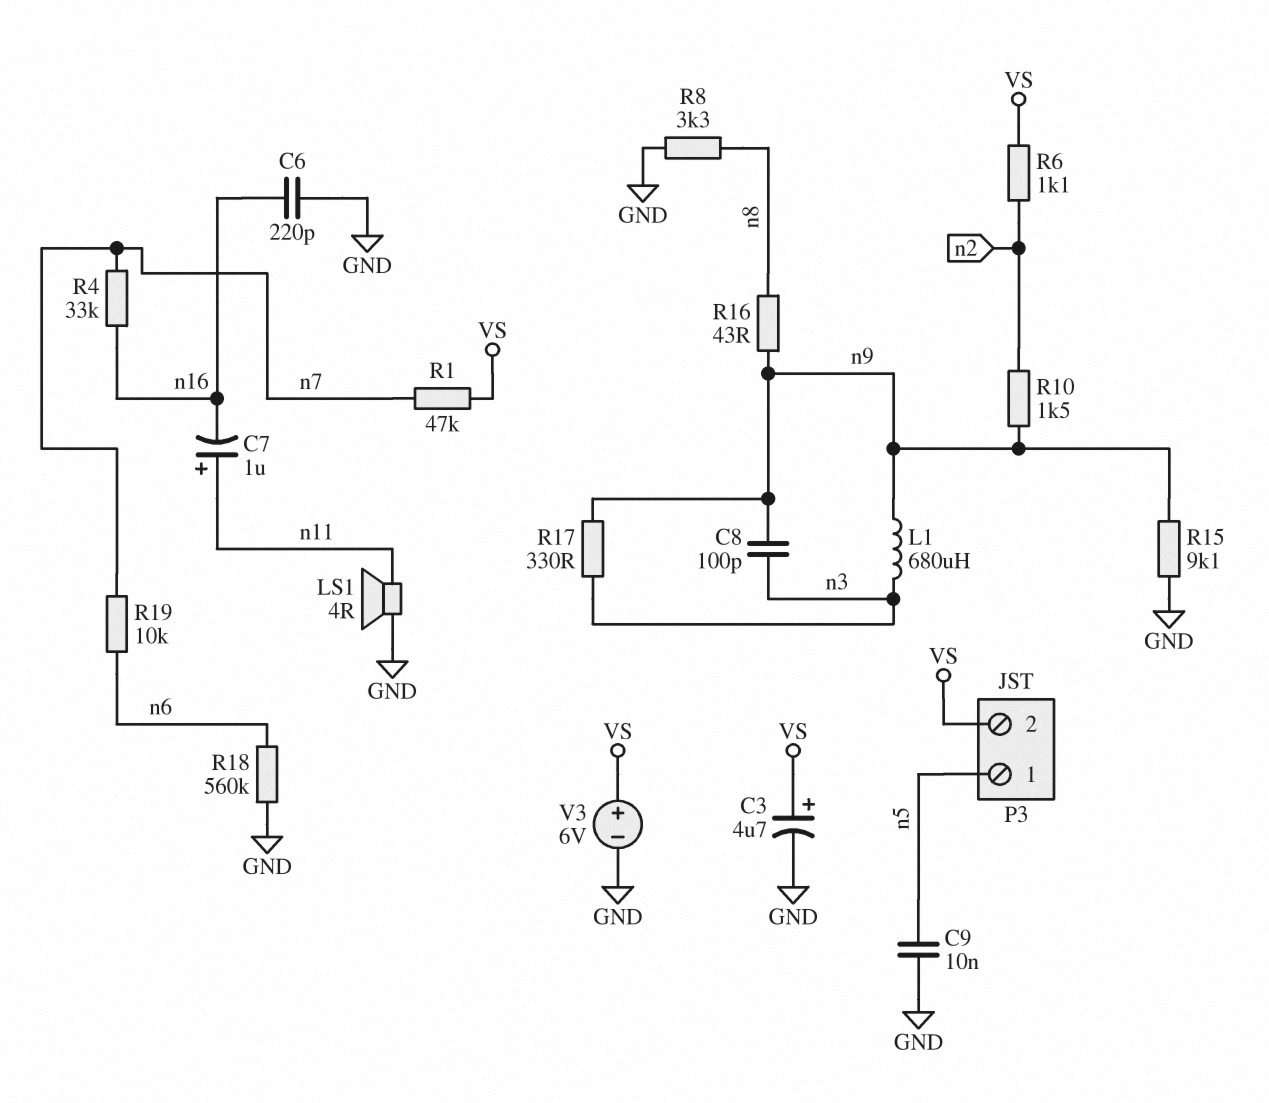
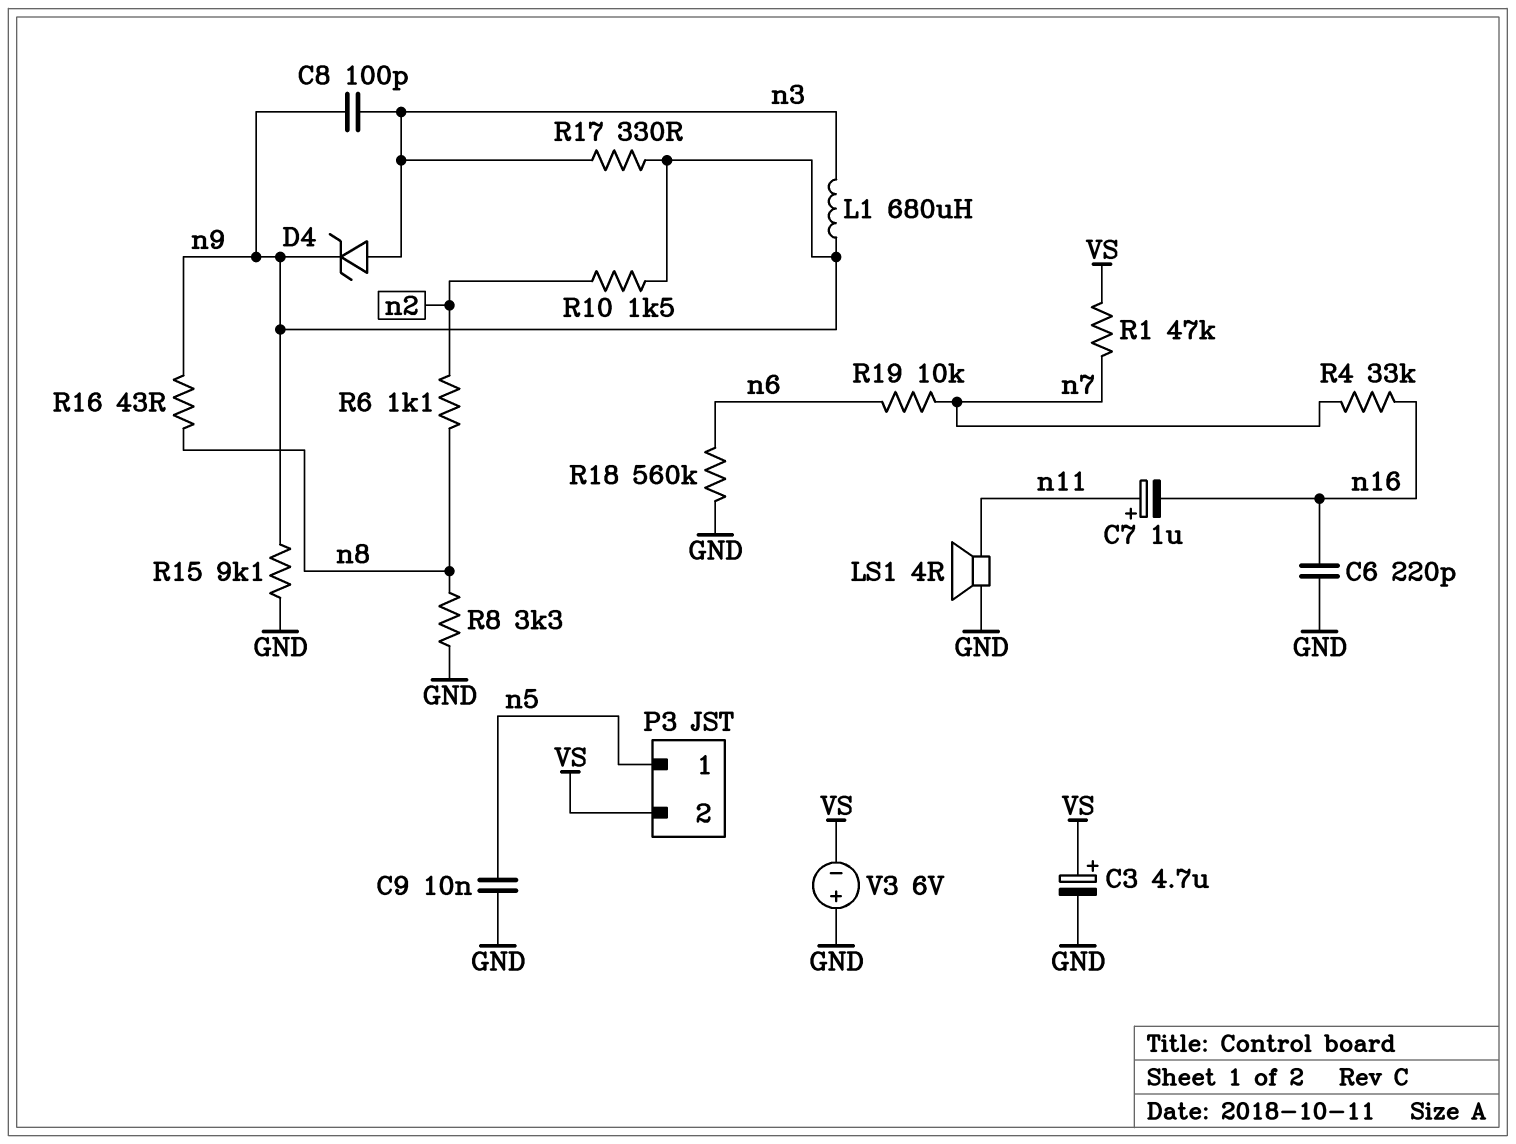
D4: none -> zener (A n3, K n9)
R6: 1.1k (VS, n2) -> 1.1k (n2, n8)
V3: 6V (plus VS, minus GND) -> 6V (plus GND, minus VS)

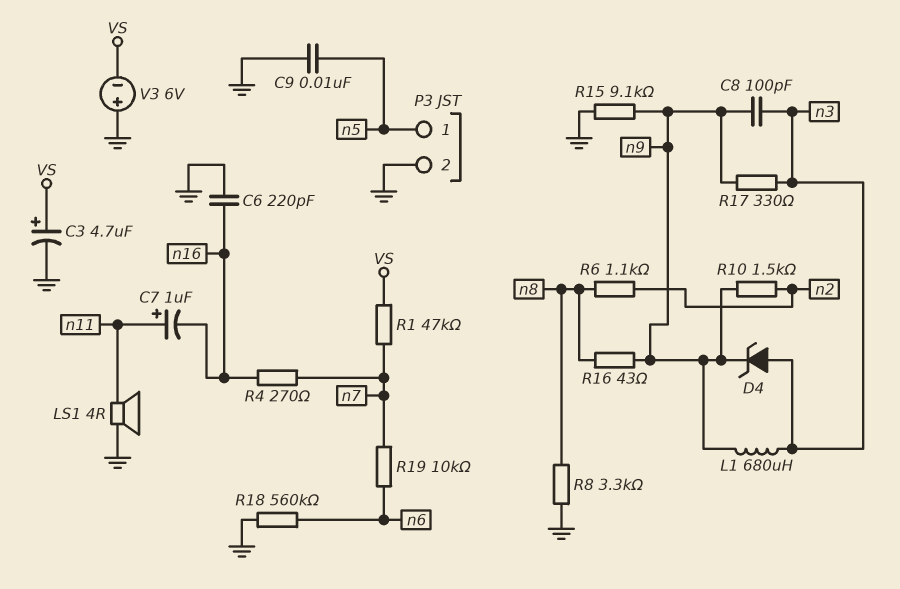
P3 pin 2: VS -> GND
R4: 33k (n7, n16) -> 270 (n7, n16)

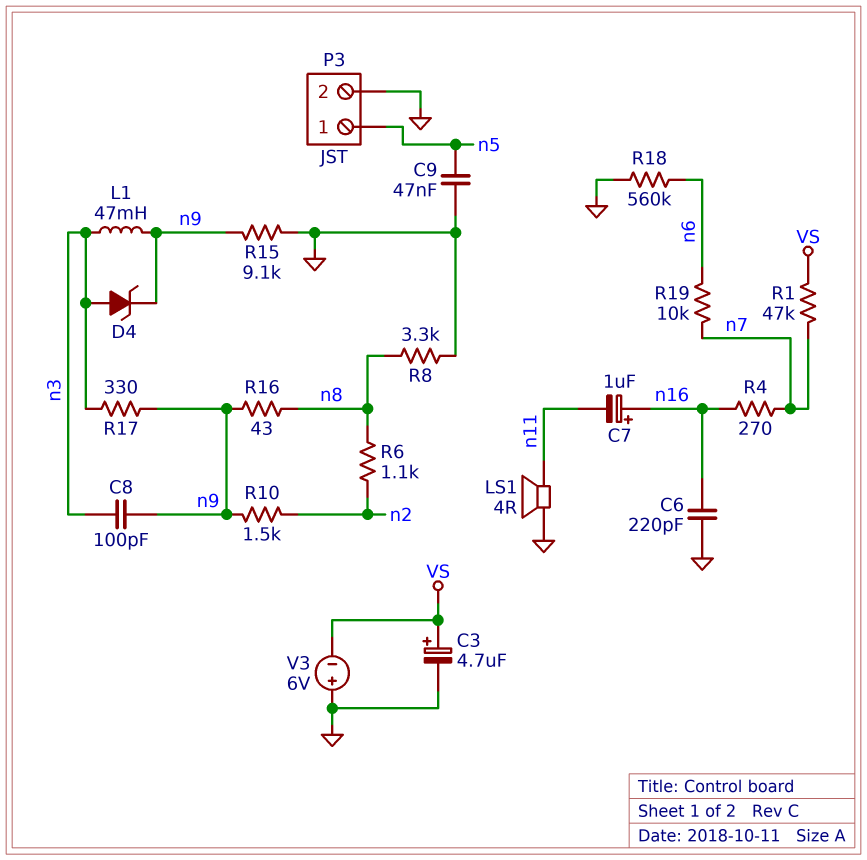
C7: 1uF (plus n11, minus n16) -> 1uF (plus n16, minus n11)
C9: 10nF (GND, n5) -> 47nF (GND, n5)
L1: 680uH (n3, n9) -> 47mH (n3, n9)

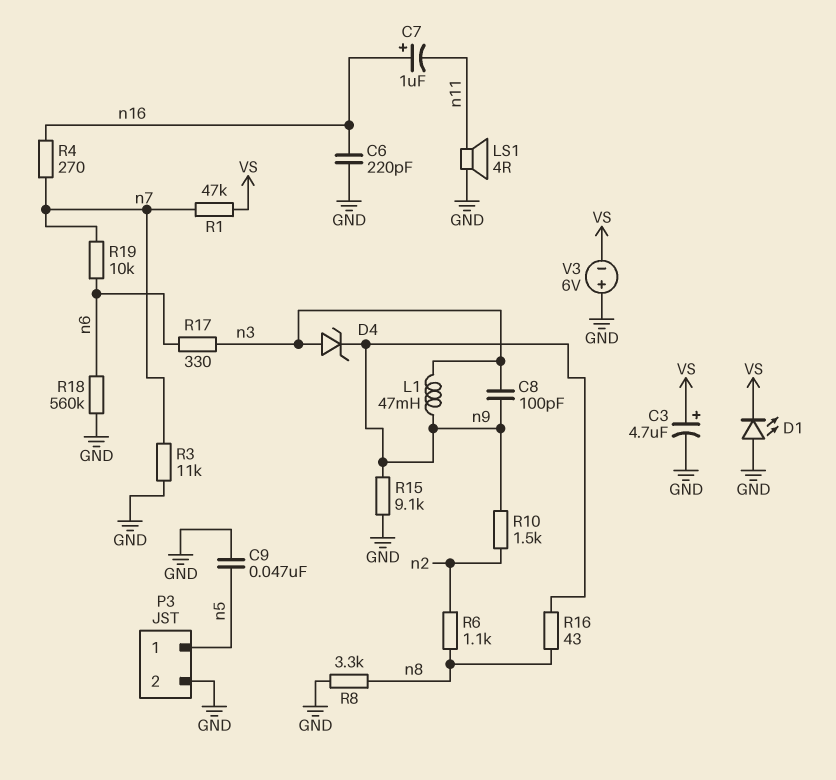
D1: none -> LED (A GND, K VS)
R3: none -> 11k (GND, n7)
R17: 330 (n3, n9) -> 330 (n3, n6)

